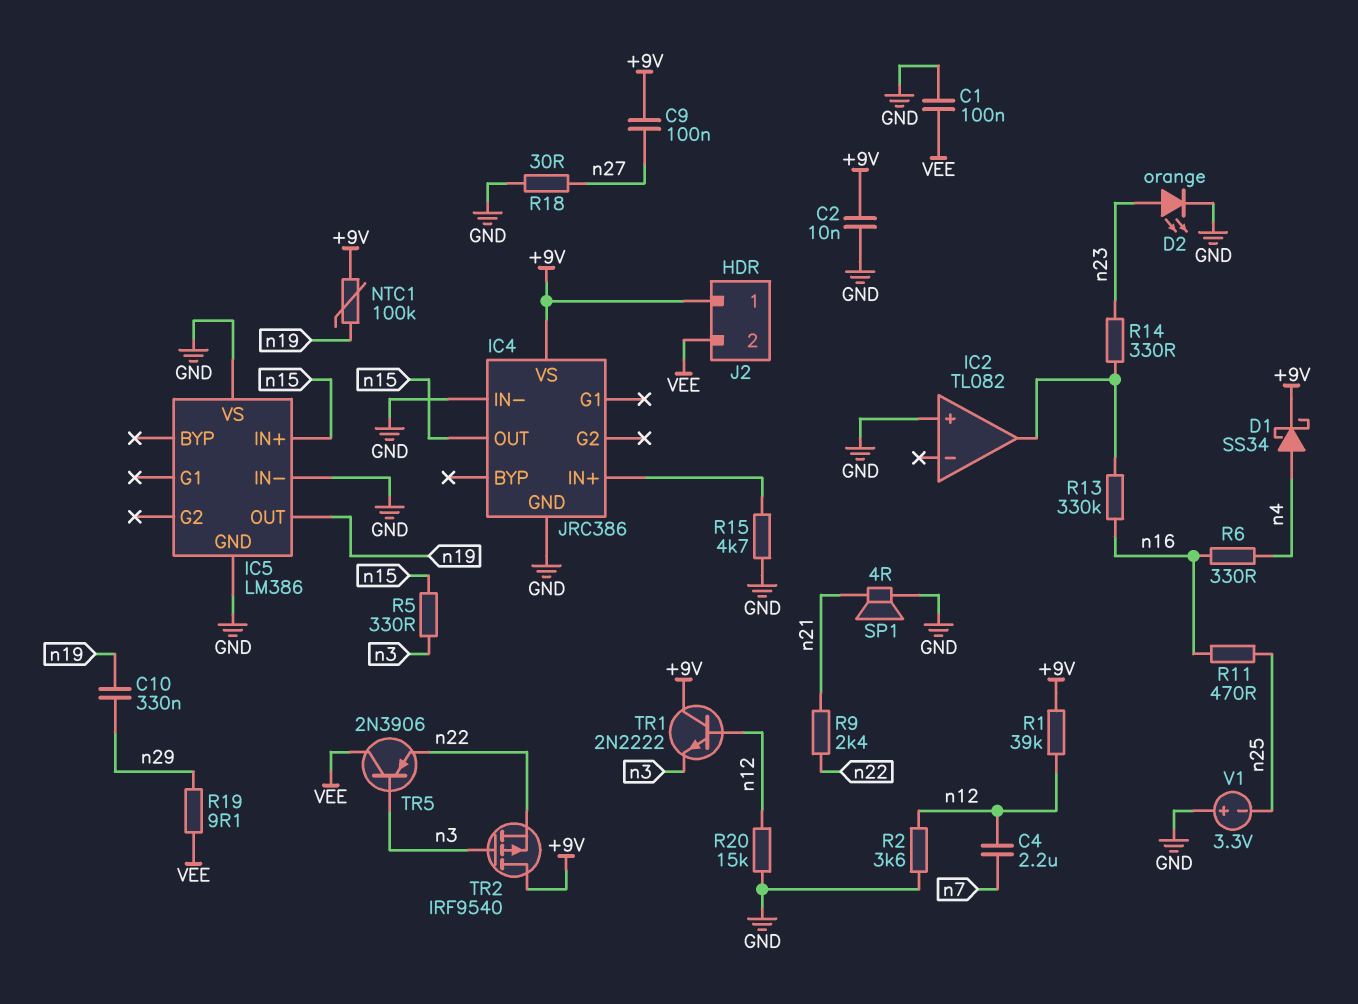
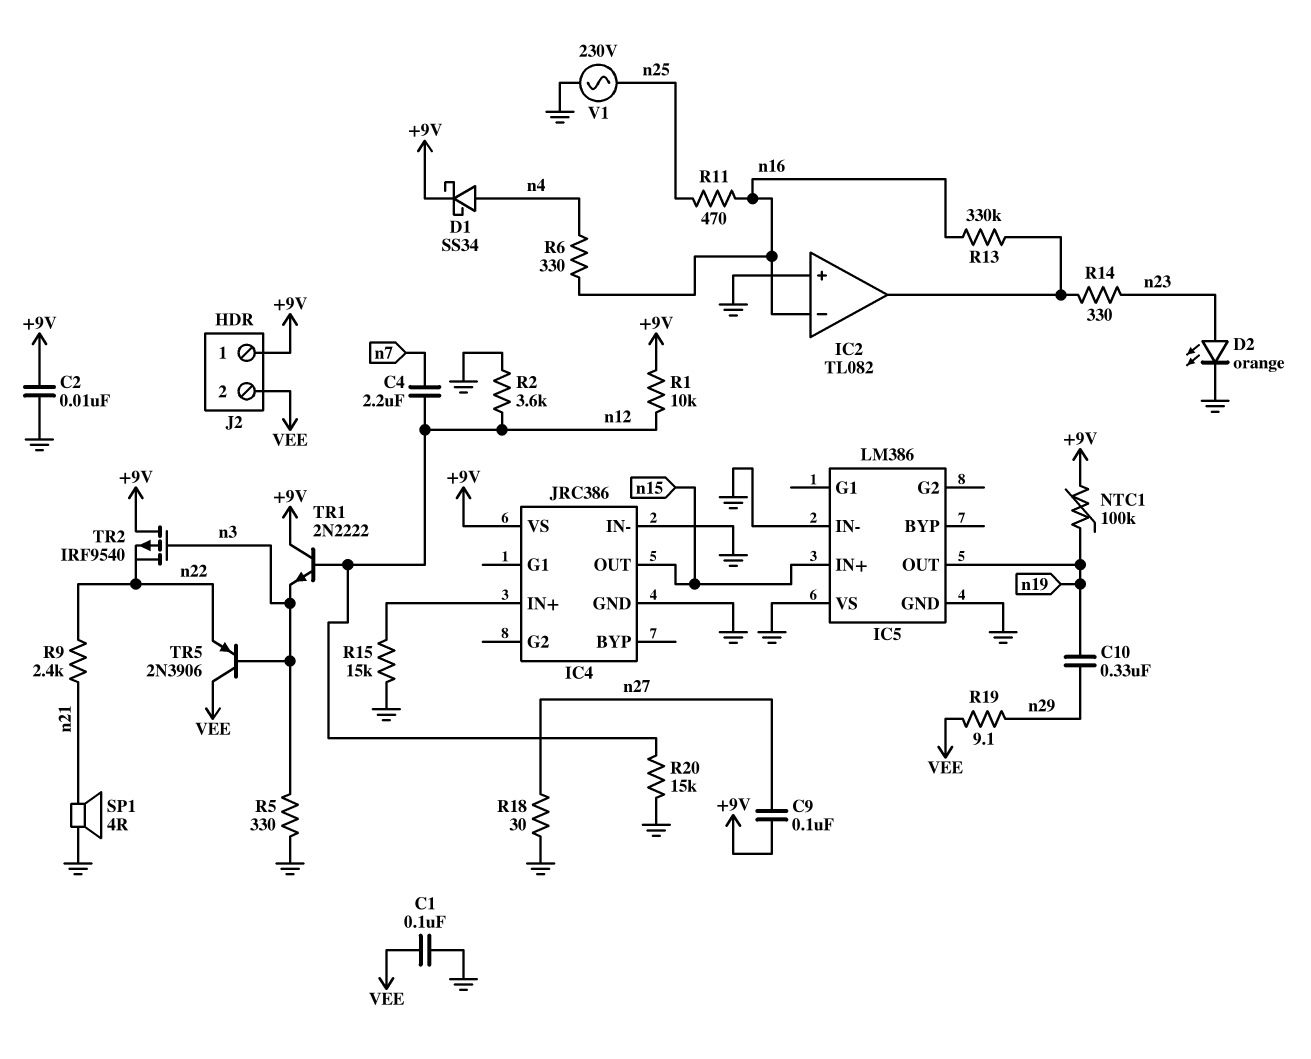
IC2 pin in-: none -> n16
R1: 39k (+9V, n12) -> 10k (+9V, n12)
R5: 330 (n3, n15) -> 330 (GND, n3)
R15: 4.7k (GND, IC4/IN+) -> 15k (GND, IC4/IN+)
V1: 3.3V (plus GND, minus n25) -> AC 230V (GND, n25)

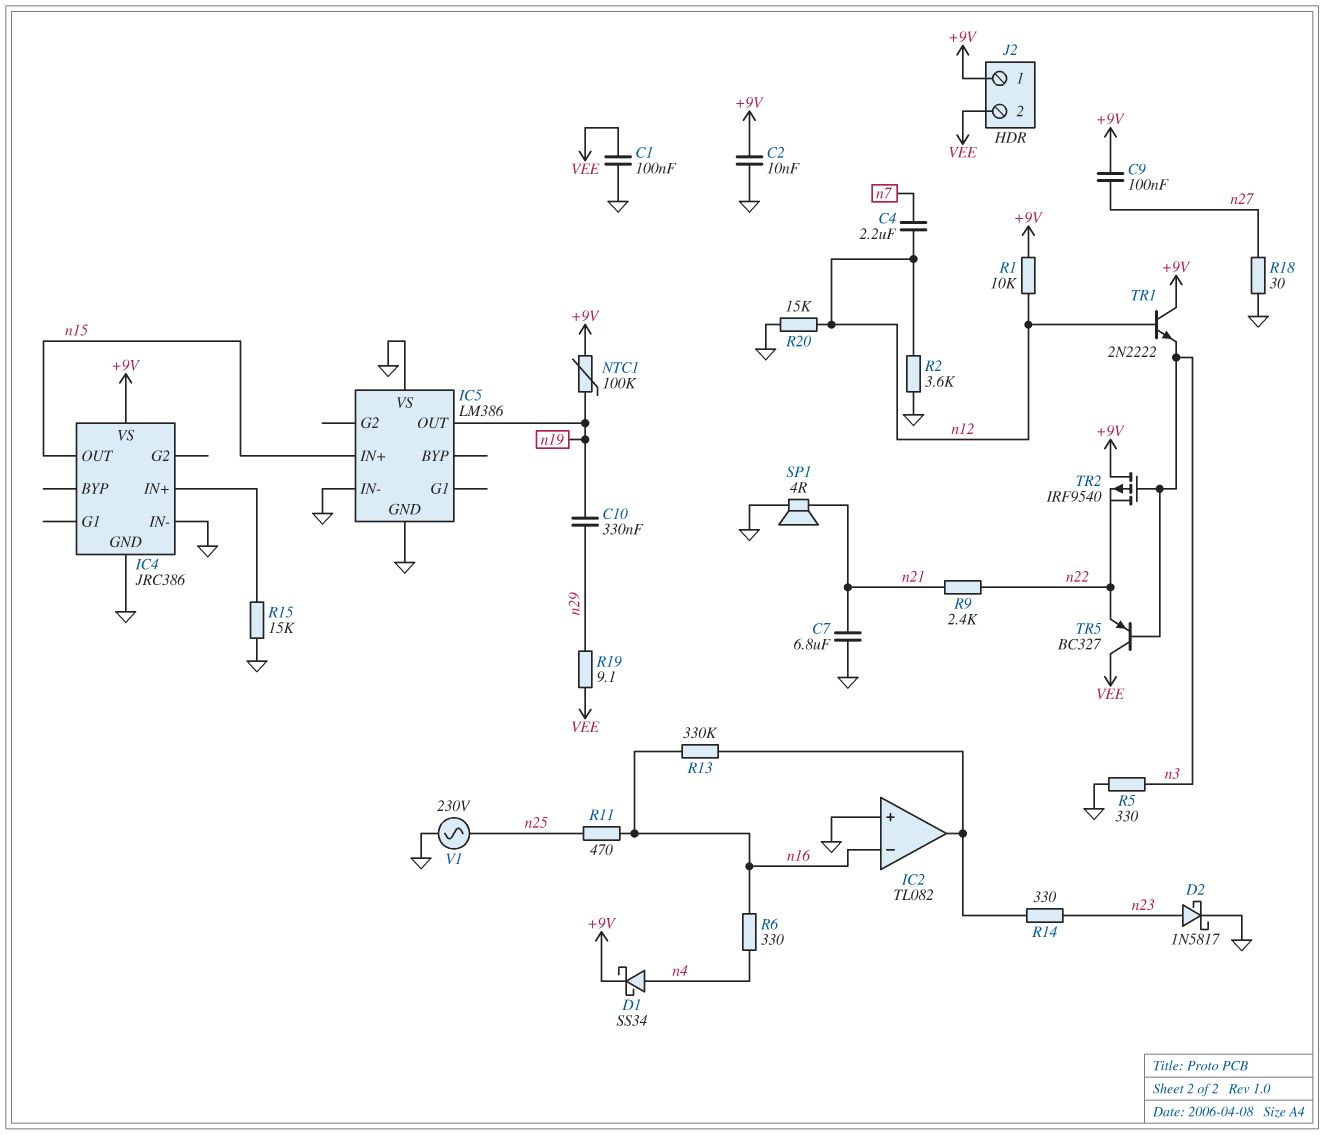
C7: none -> 6.8uF (GND, n21)
D2: LED orange (A n23, K GND) -> schottky 1N5817 (A n23, K GND)
TR5: PNP 2N3906 (B n3, C VEE, E n22) -> PNP BC327 (B n3, C VEE, E n22)

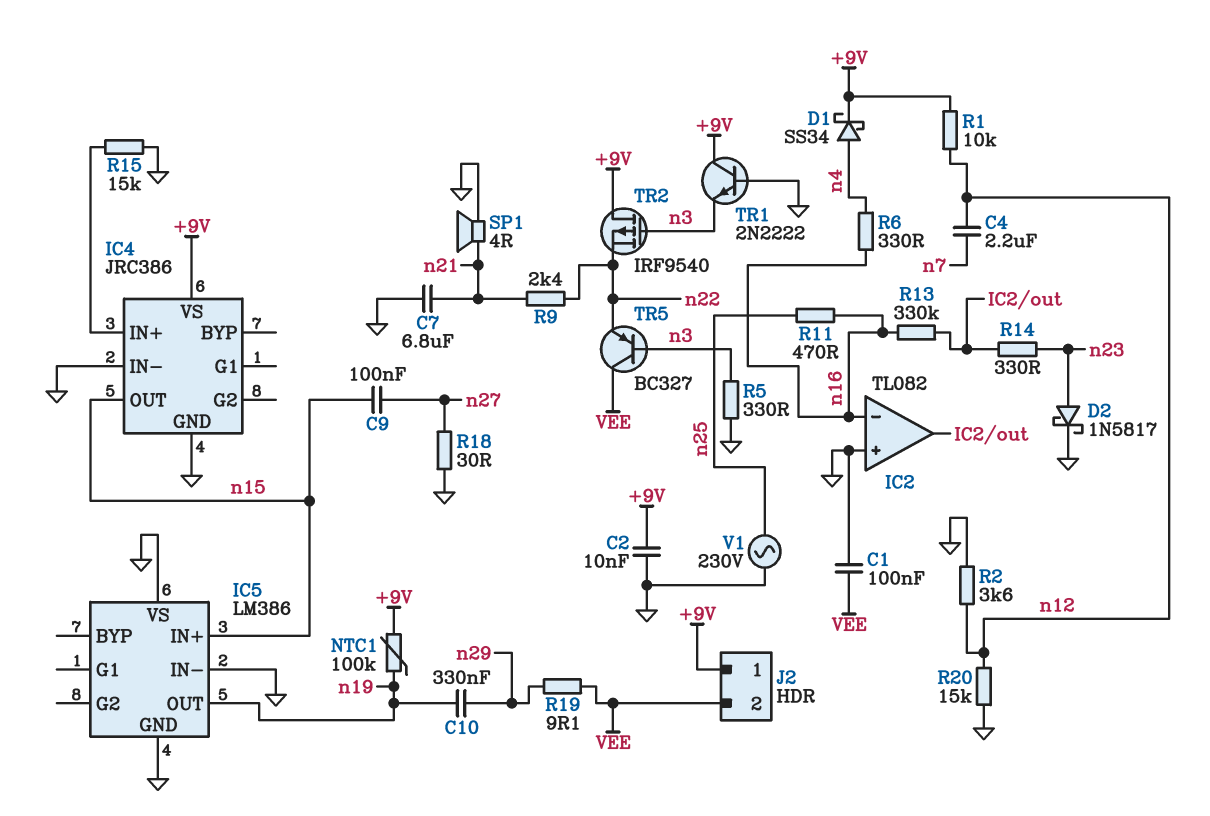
C9: 100nF (+9V, n27) -> 100nF (n15, n27)
TR1: NPN 2N2222 (B n12, C +9V, E n3) -> NPN 2N2222 (B GND, C +9V, E n3)

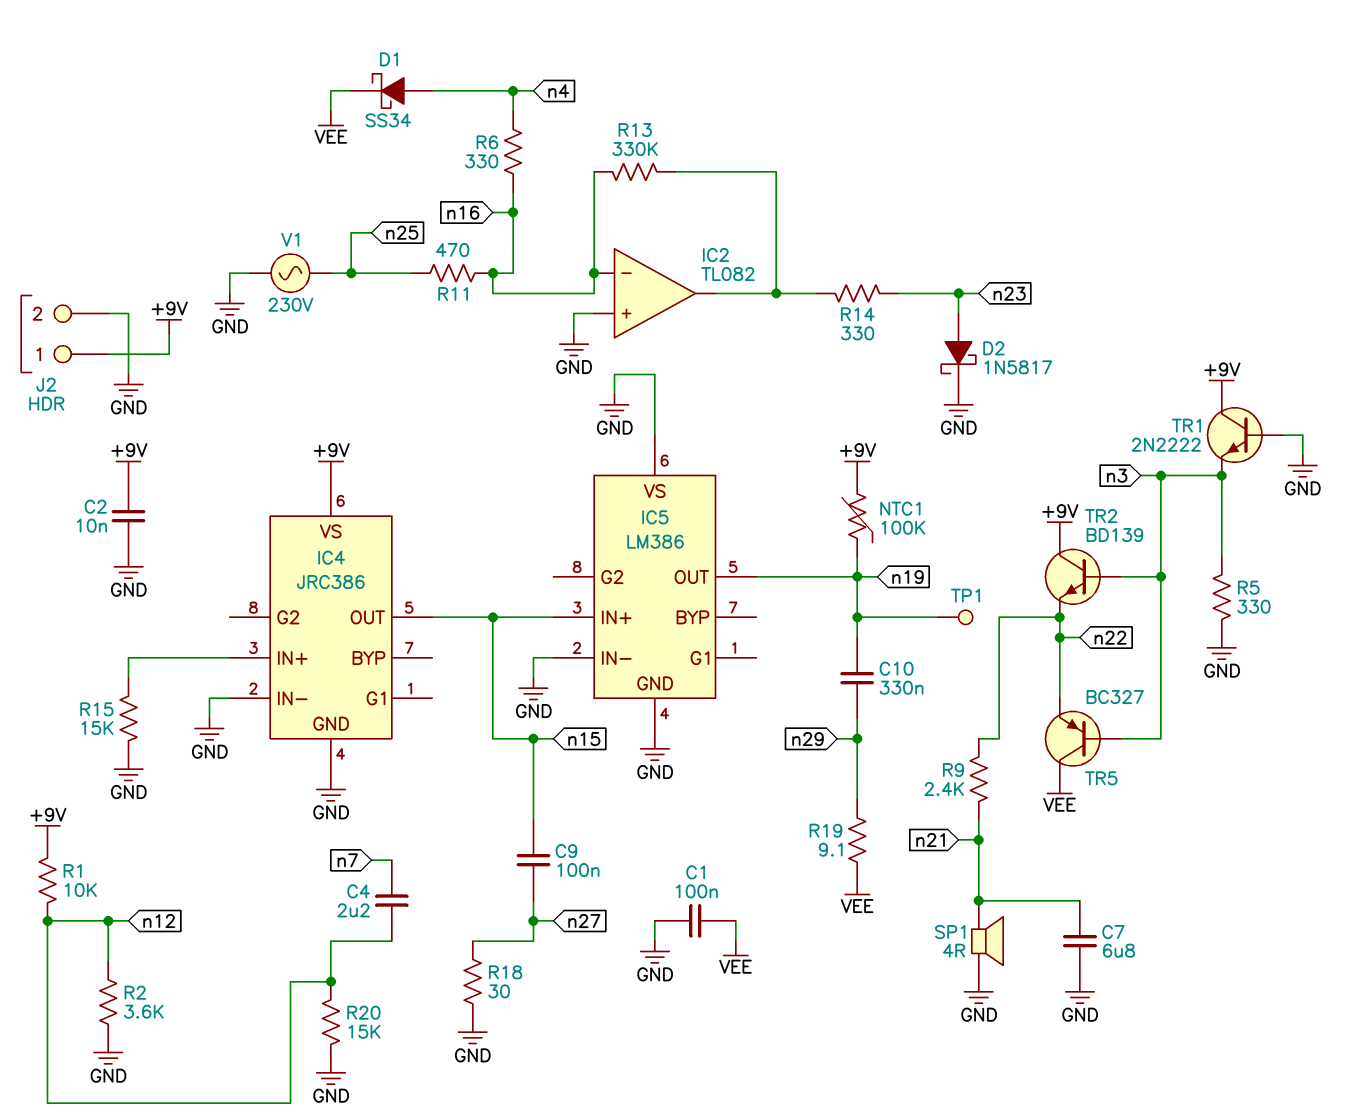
D1: schottky SS34 (A n4, K +9V) -> schottky SS34 (A n4, K VEE)
J2 pin 2: VEE -> GND
TP1: none -> test point (n19)
TR2: PMOS IRF9540 (G n3, D +9V, S n22) -> NPN BD139 (B n3, C +9V, E n22)

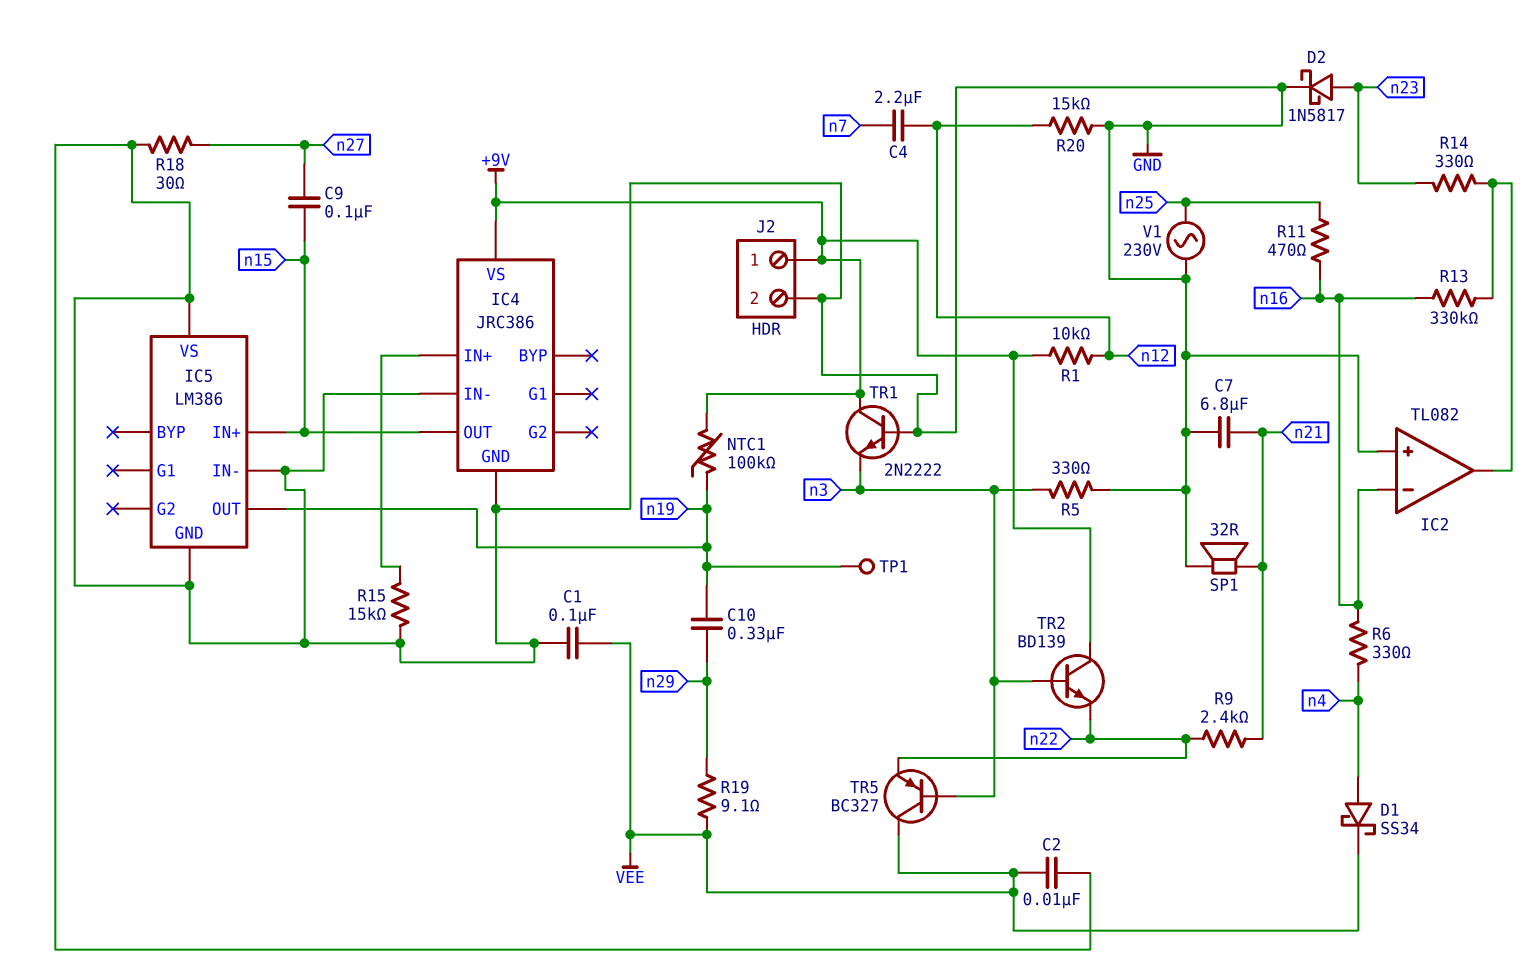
C2: 10nF (+9V, GND) -> 10nF (GND, VEE)
R2: 3.6k (GND, n12) -> none
SP1: speaker 4R (GND, n21) -> speaker 32R (GND, n21)

